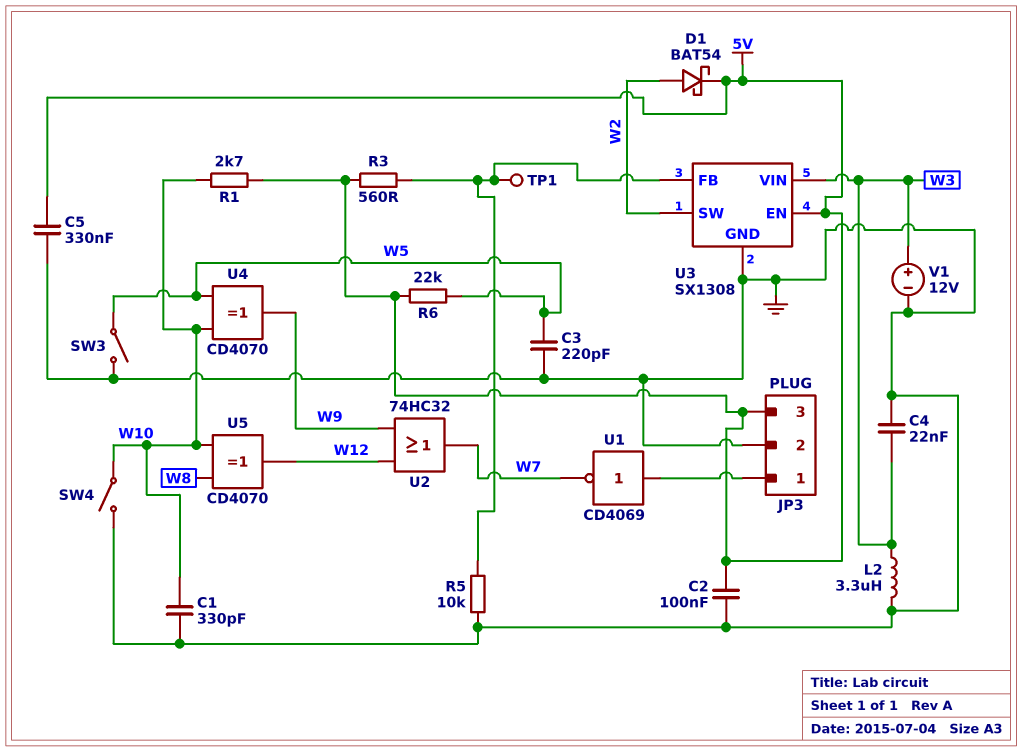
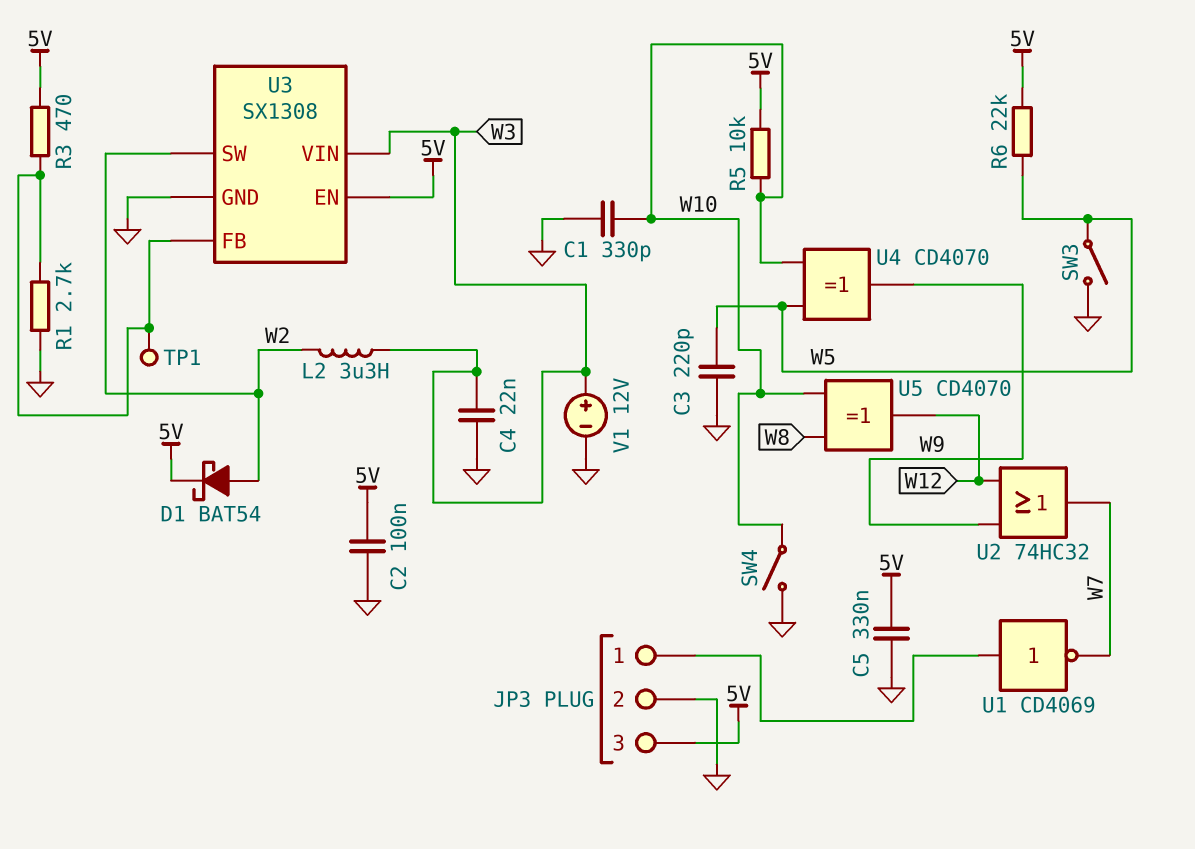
L2: 3.3uH (GND, W3) -> 3.3uH (W2, W3)
R1: 2.7k (5V, W10) -> 2.7k (GND, U3/FB)
R3: 560 (5V, U3/FB) -> 470 (5V, U3/FB)
R5: 10k (GND, U3/FB) -> 10k (5V, W10)

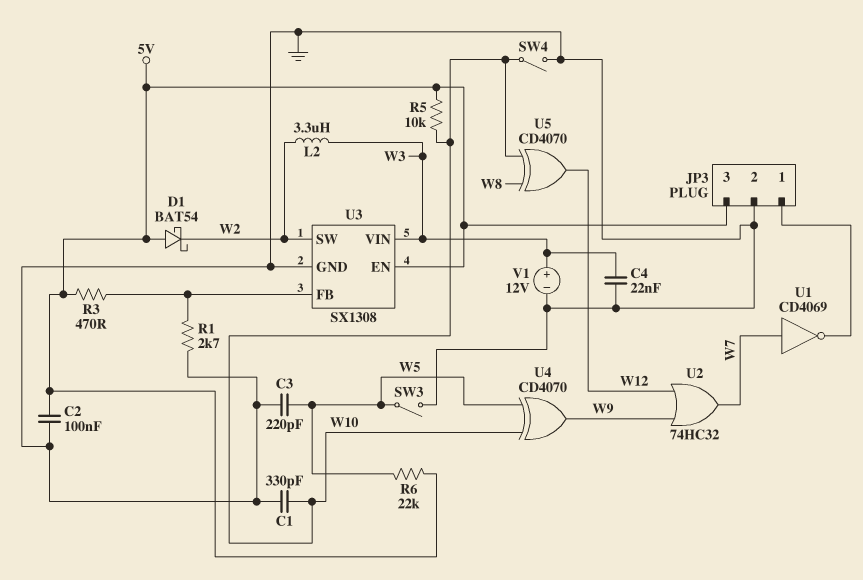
C5: 330nF (5V, GND) -> none
D1: schottky BAT54 (A W2, K 5V) -> schottky BAT54 (A 5V, K W2)
TP1: test point (U3/FB) -> none
U1: NOT CD4069 (in JP3/1, out W7) -> NOT CD4069 (in W7, out JP3/1)

